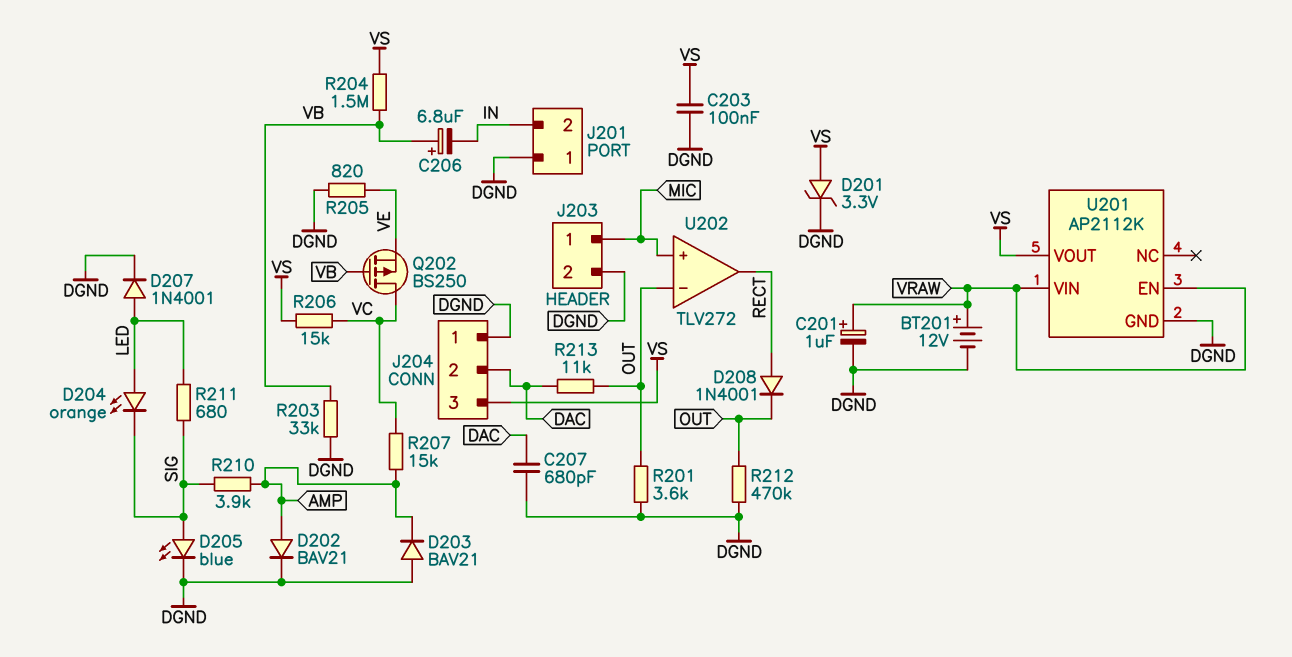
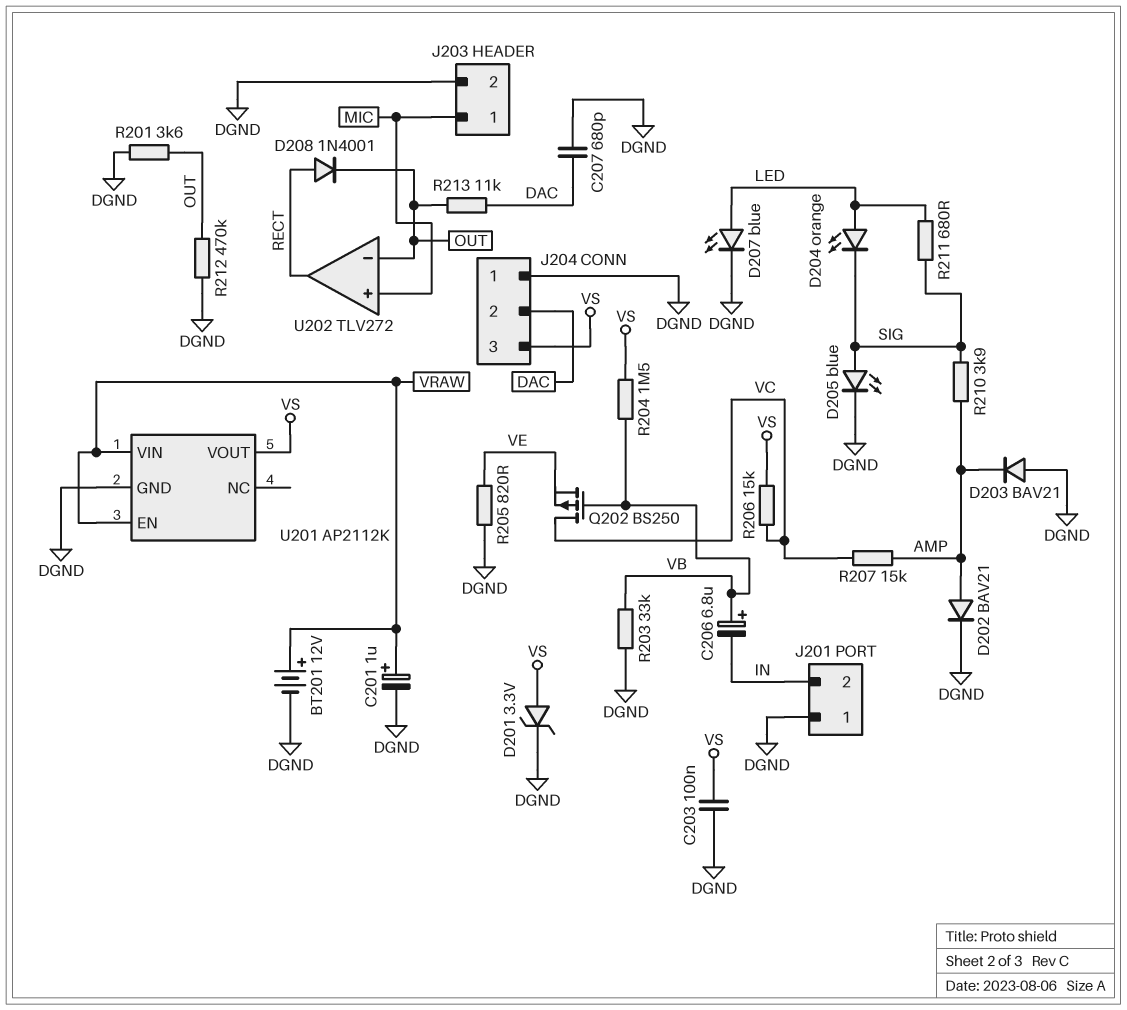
D207: diode 1N4001 (A LED, K DGND) -> LED blue (A LED, K DGND)

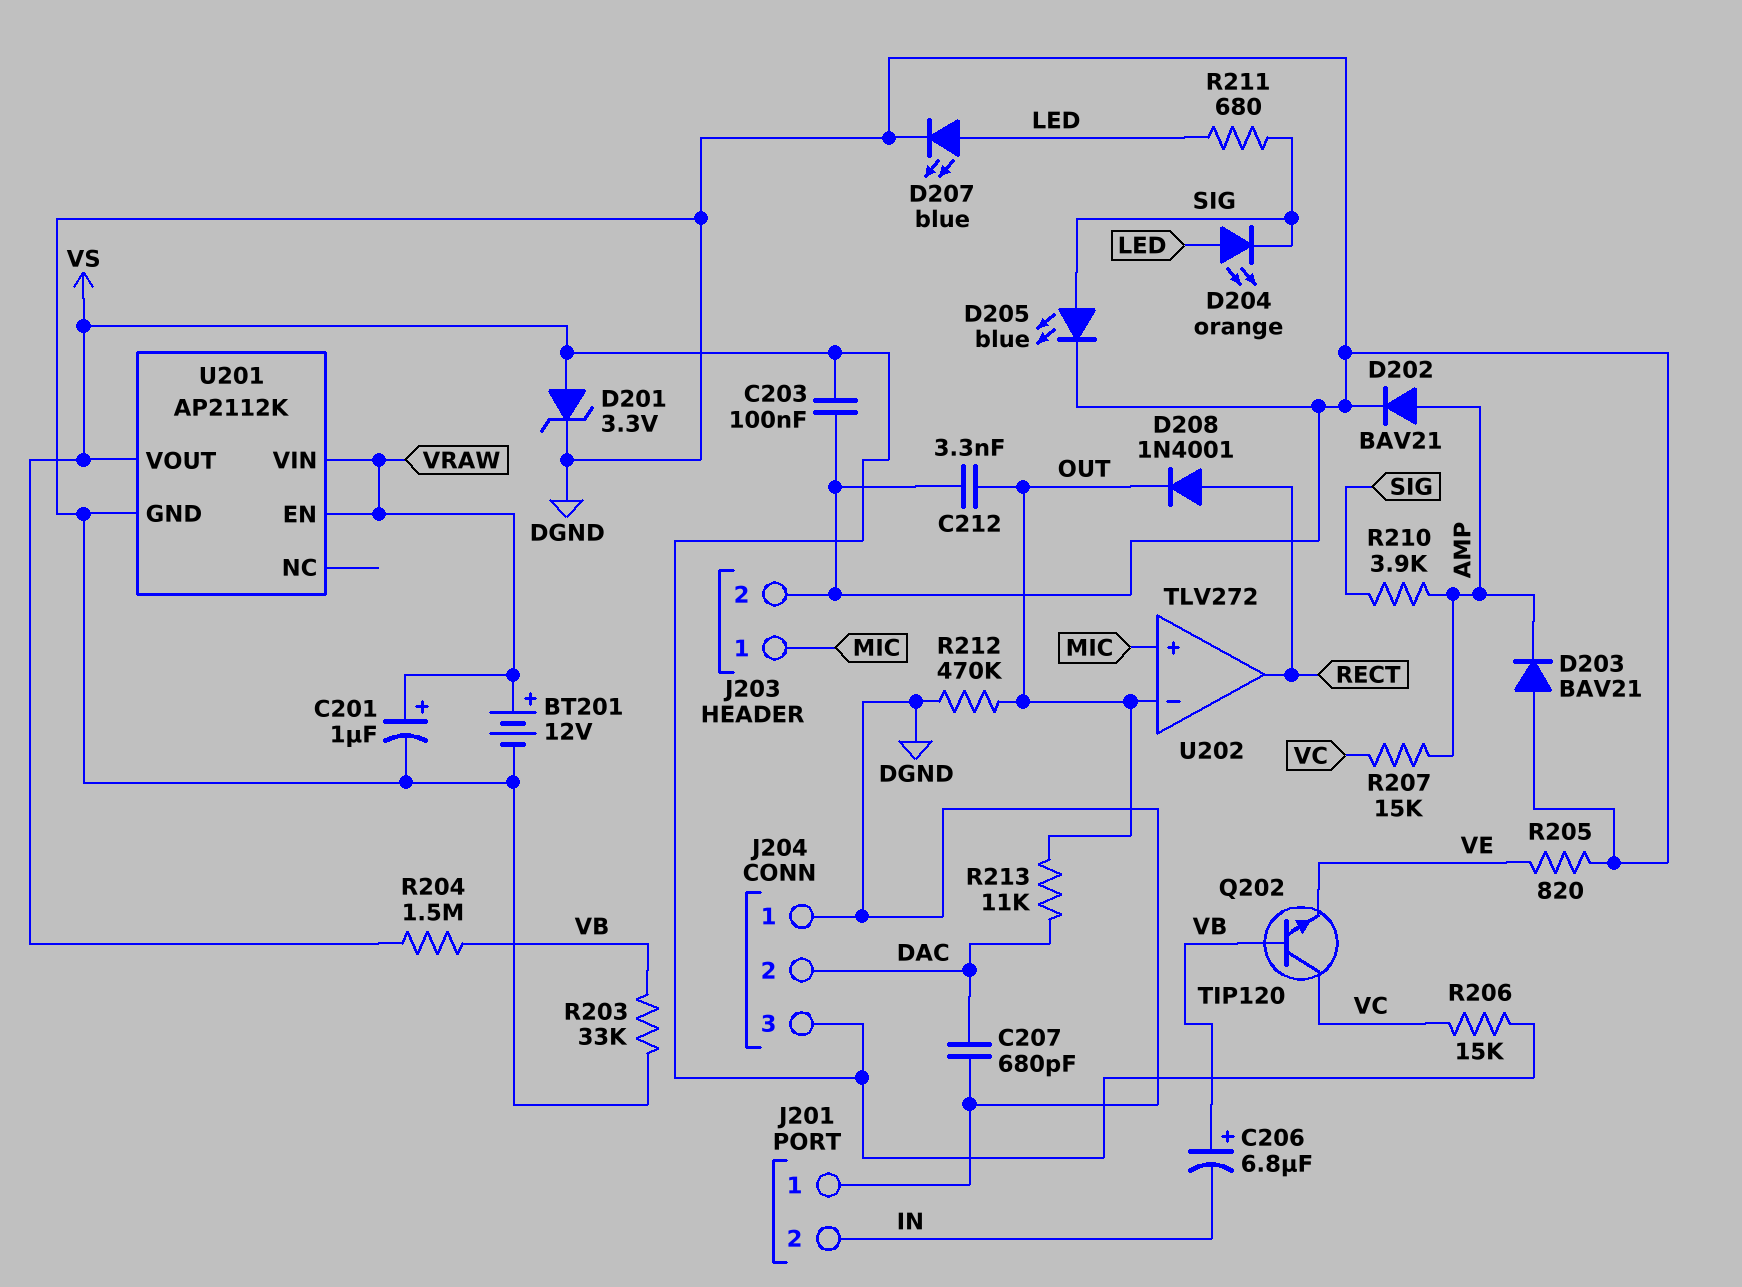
C212: none -> 3.3nF (DGND, OUT)
Q202: PMOS BS250 (G VB, D VC, S VE) -> NPN TIP120 (B VB, C VC, E VE)
R201: 3.6k (DGND, OUT) -> none

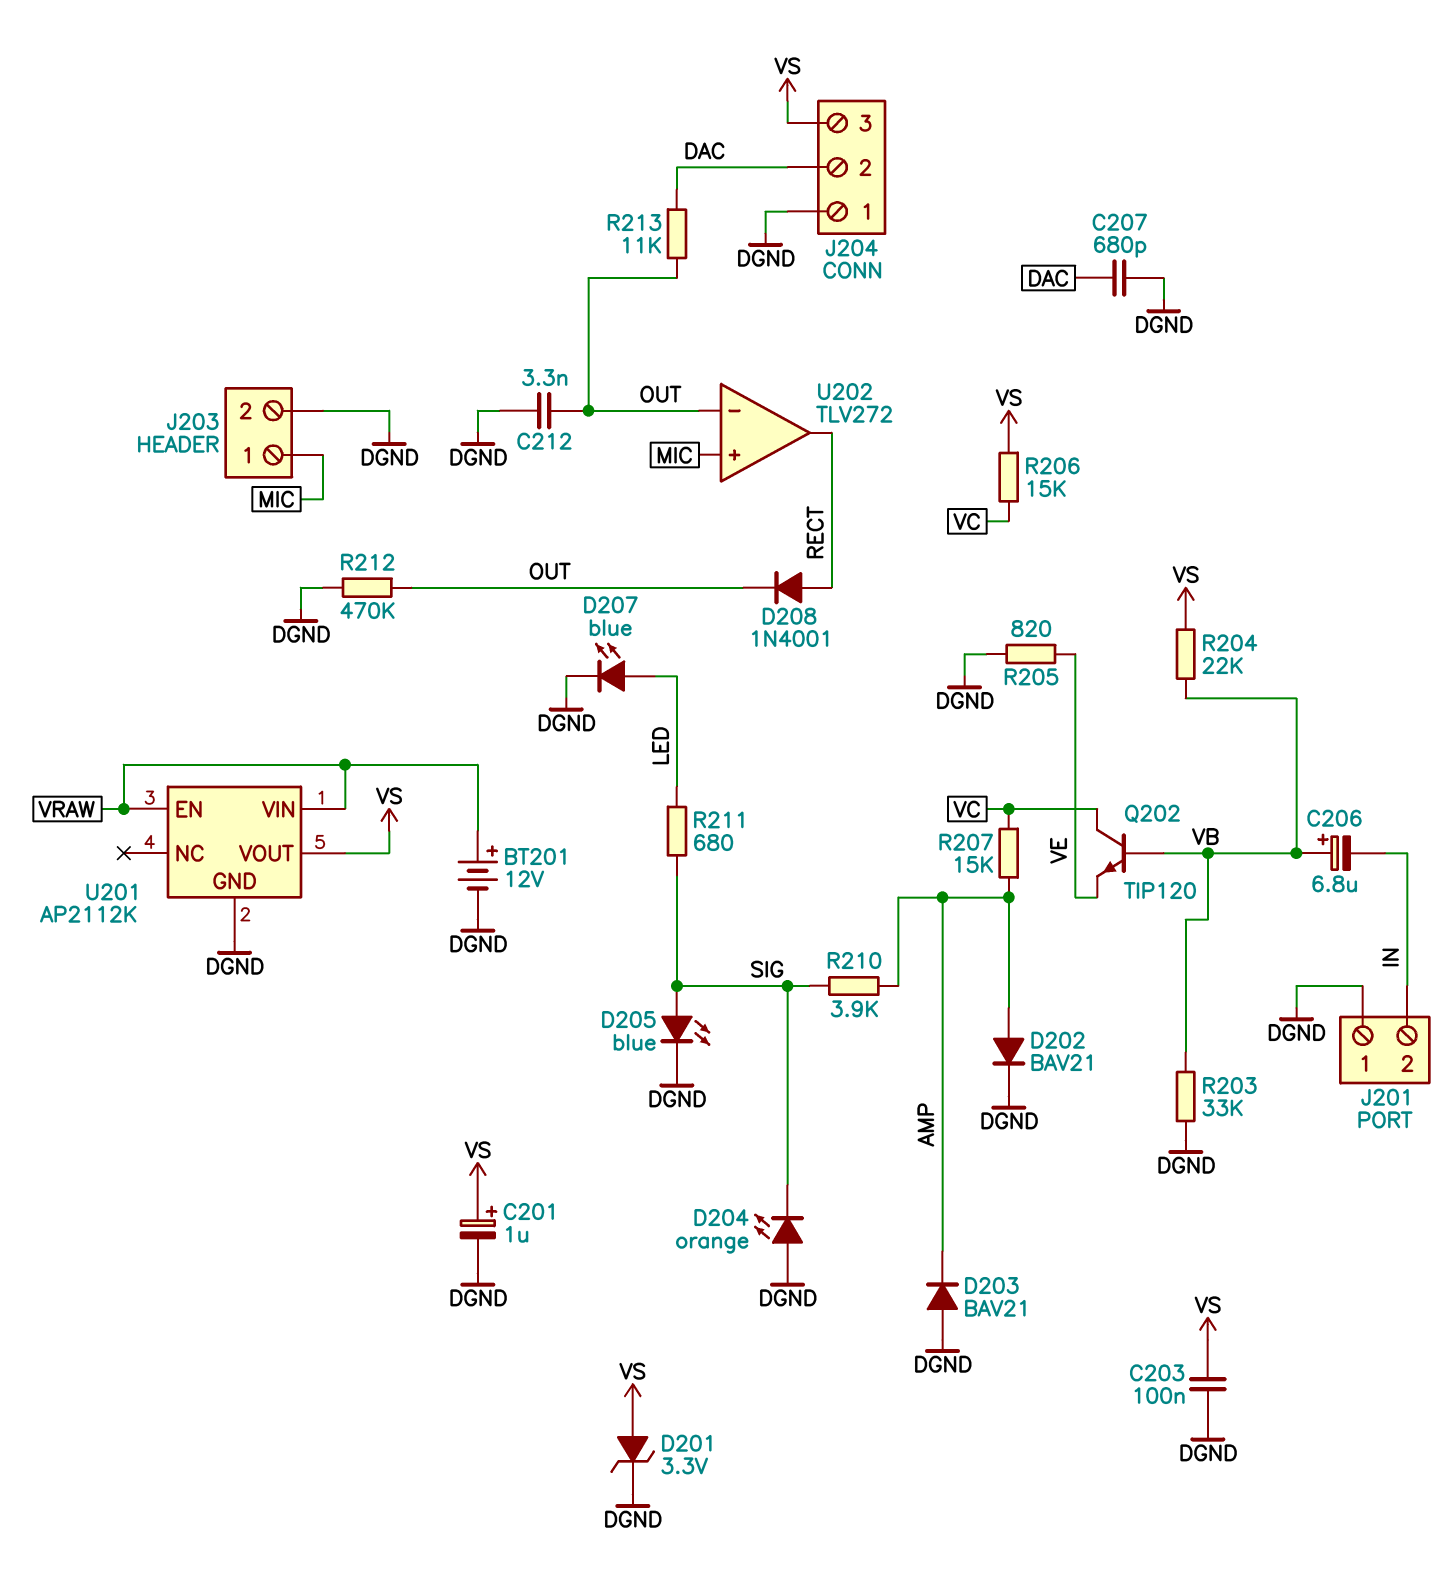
C201: 1uF (plus VRAW, minus DGND) -> 1uF (plus VS, minus DGND)
D204: LED orange (A LED, K SIG) -> LED orange (A DGND, K SIG)
R204: 1.5M (VB, VS) -> 22k (VB, VS)

